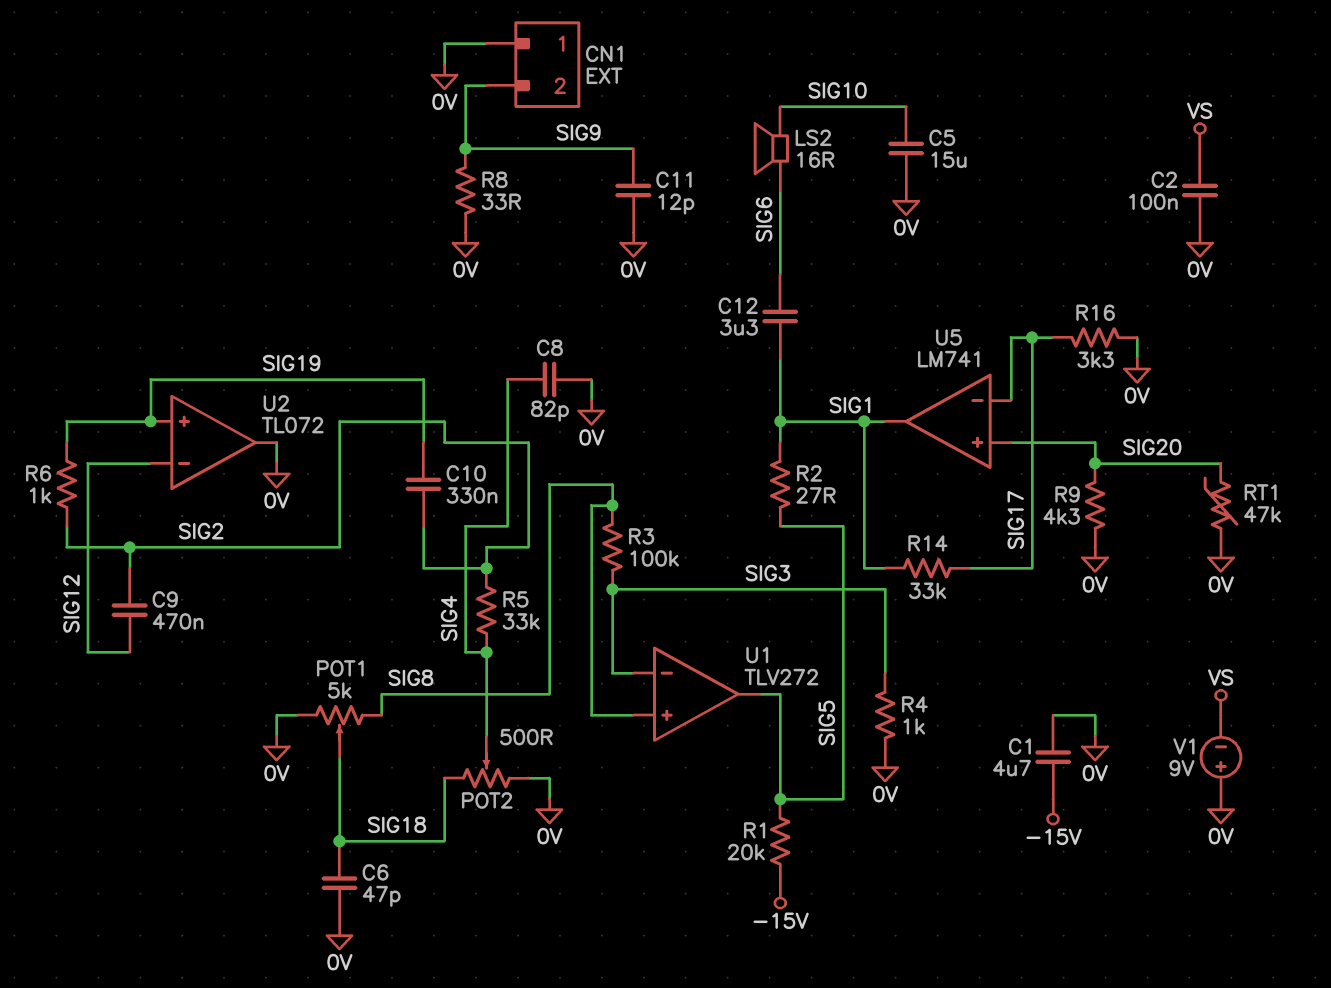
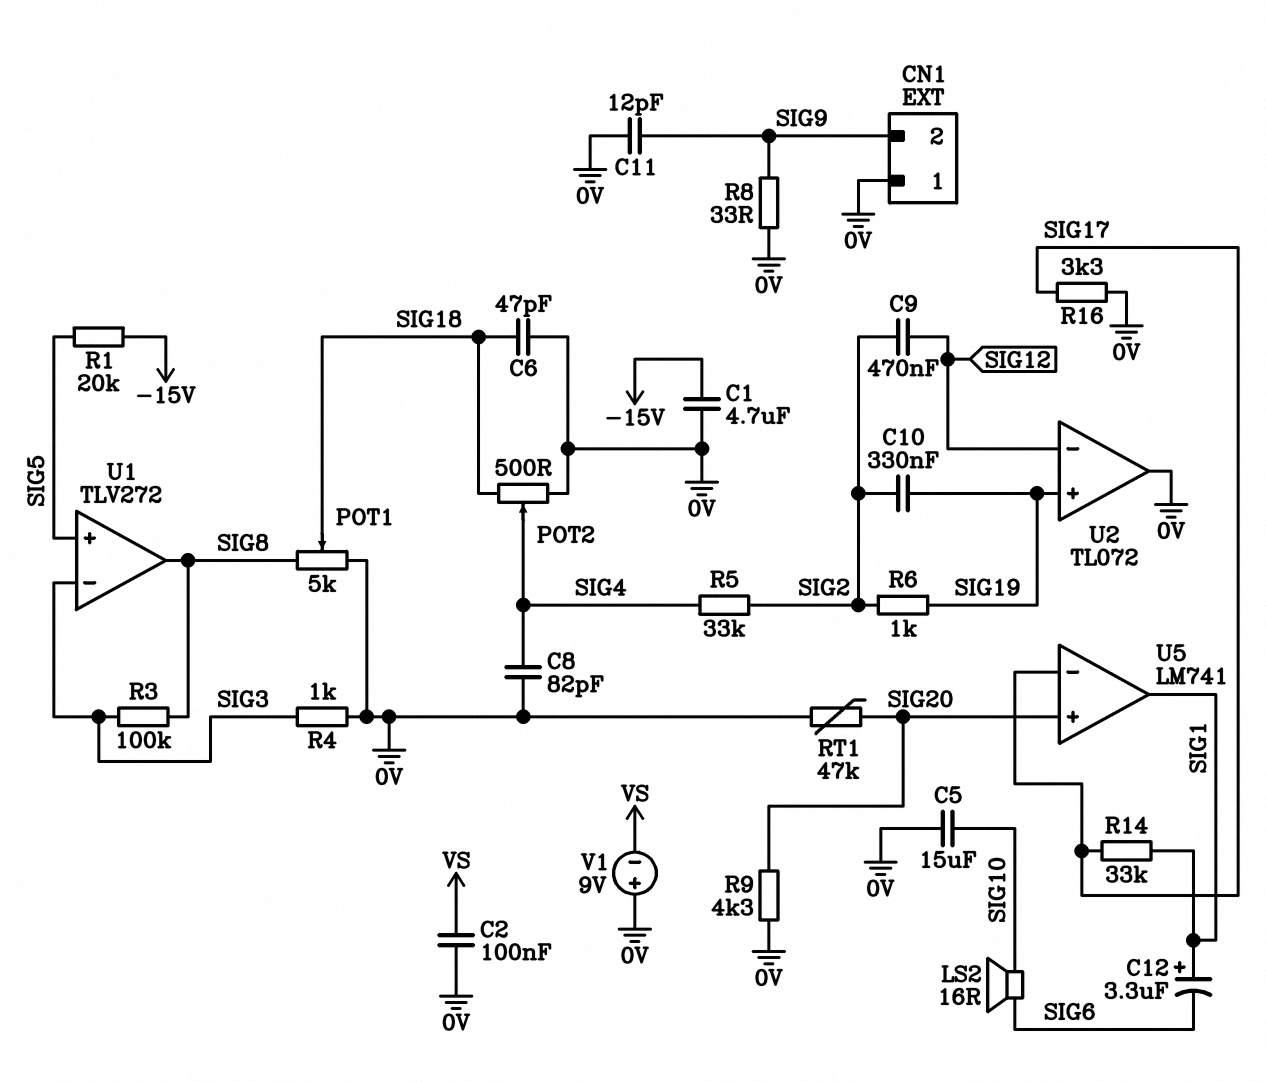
C12: 3.3uF (SIG1, SIG6) -> 3.3uF (plus SIG1, minus SIG6)
R2: 27 (SIG1, SIG5) -> none
U1 pin in+: SIG8 -> SIG5
U1 pin out: SIG5 -> SIG8

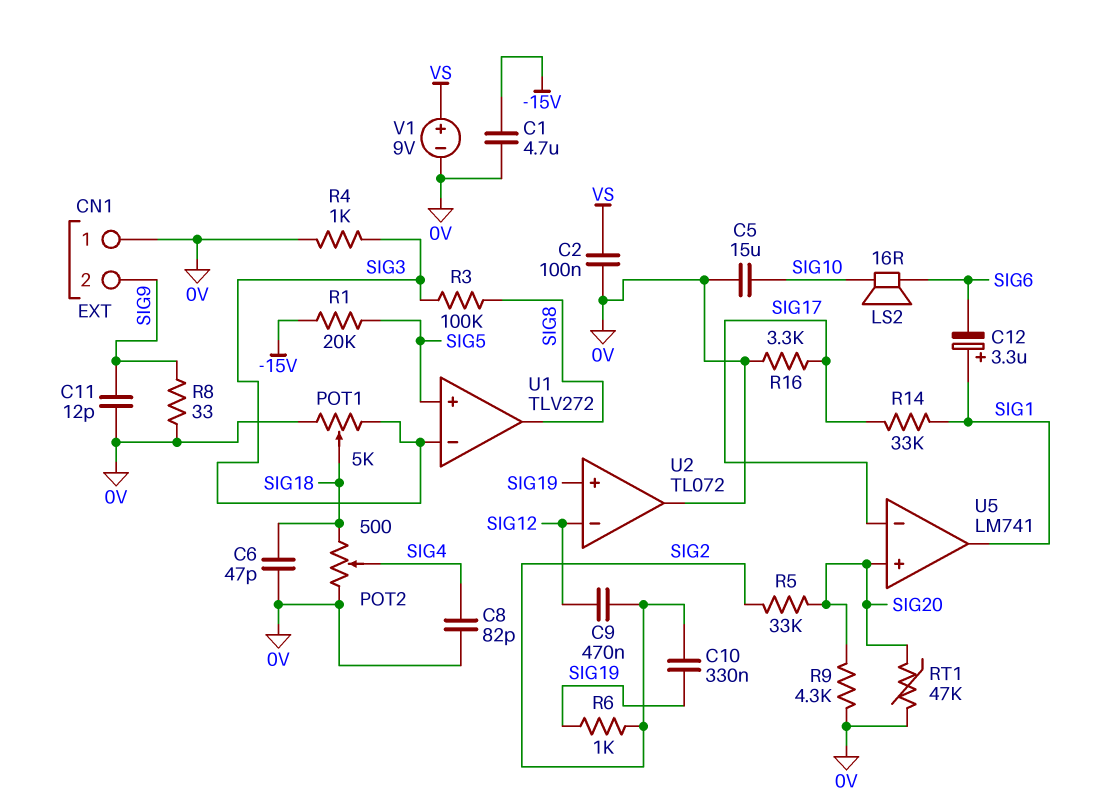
POT1: 5k (0V, SIG8, wiper SIG18) -> 5k (0V, SIG3, wiper SIG18)
R5: 33k (SIG2, SIG4) -> 33k (SIG2, SIG20)
V1: 9V (plus 0V, minus VS) -> 9V (plus VS, minus 0V)

